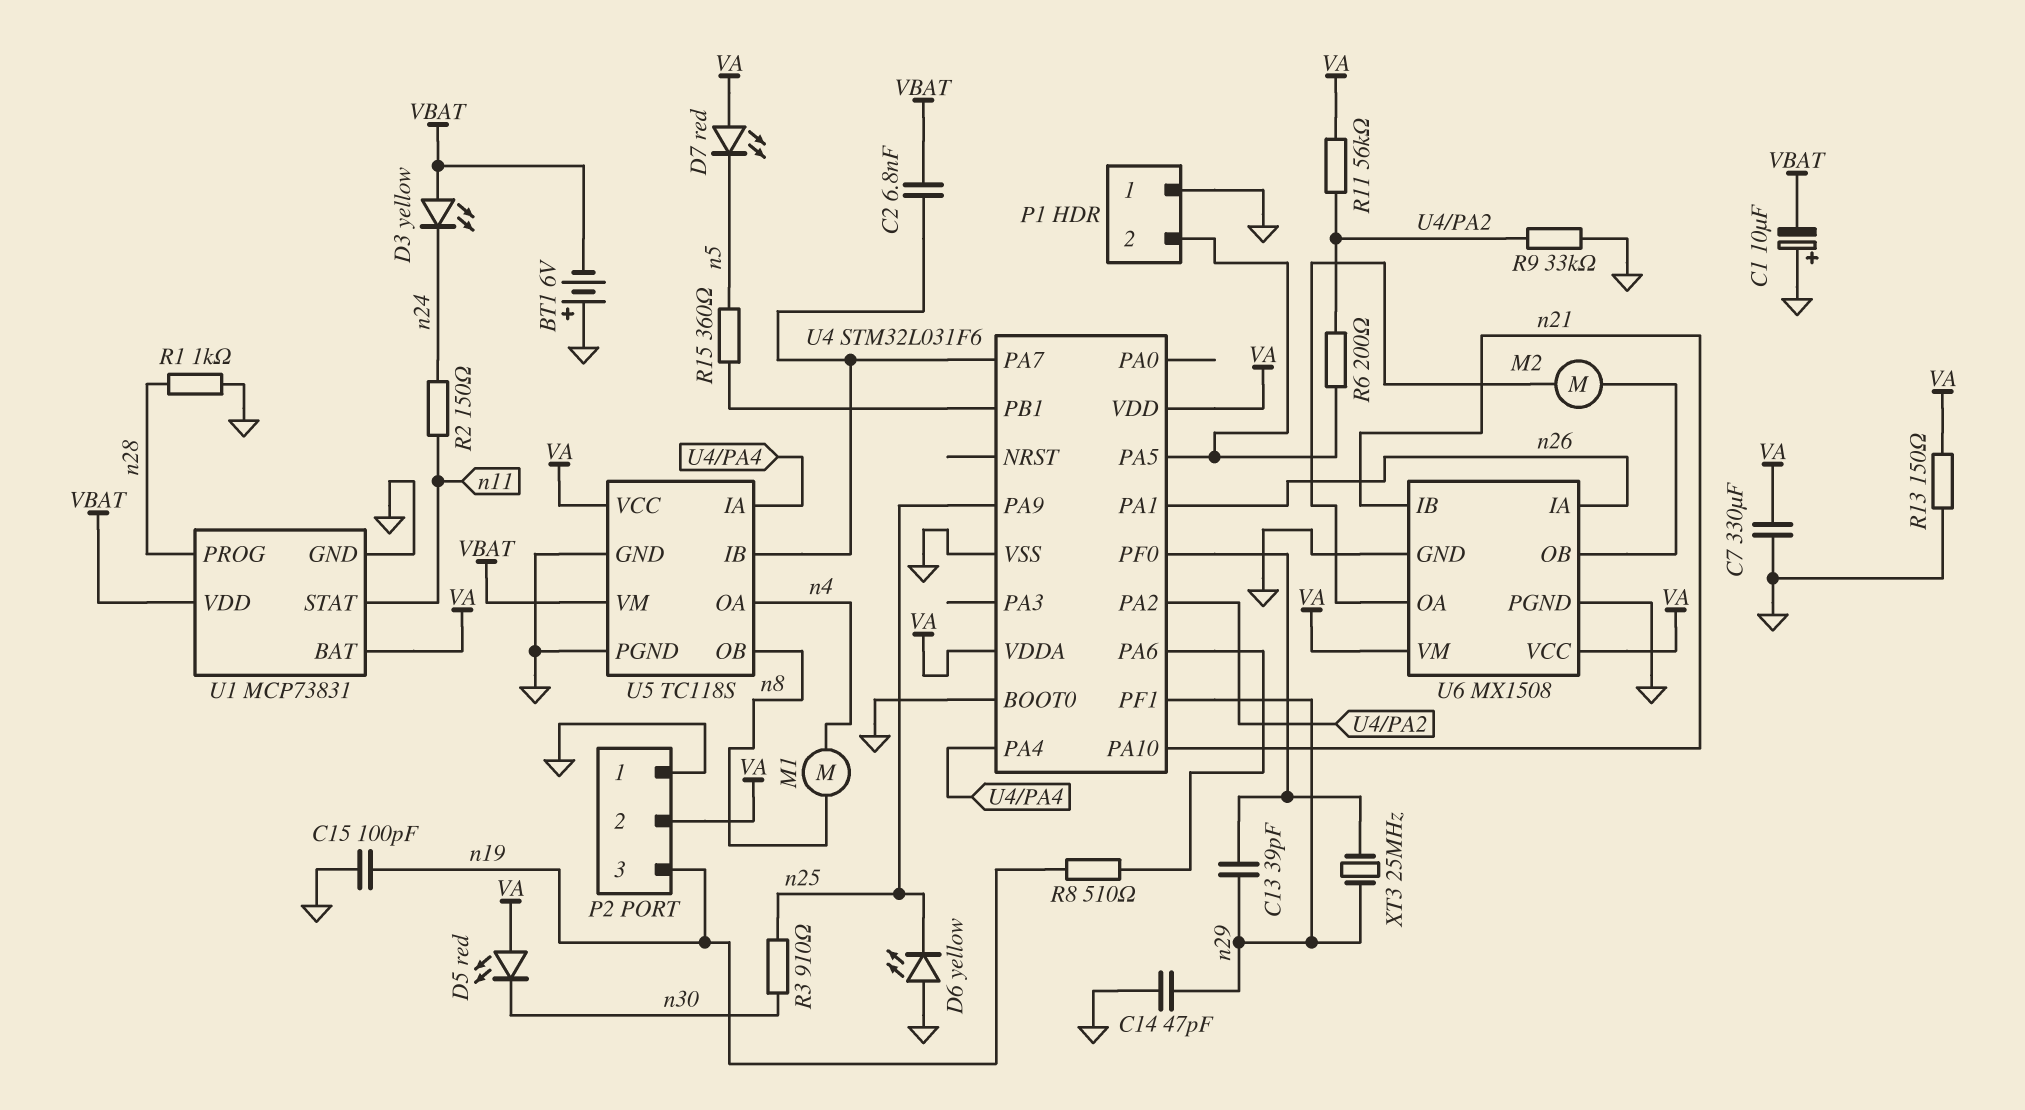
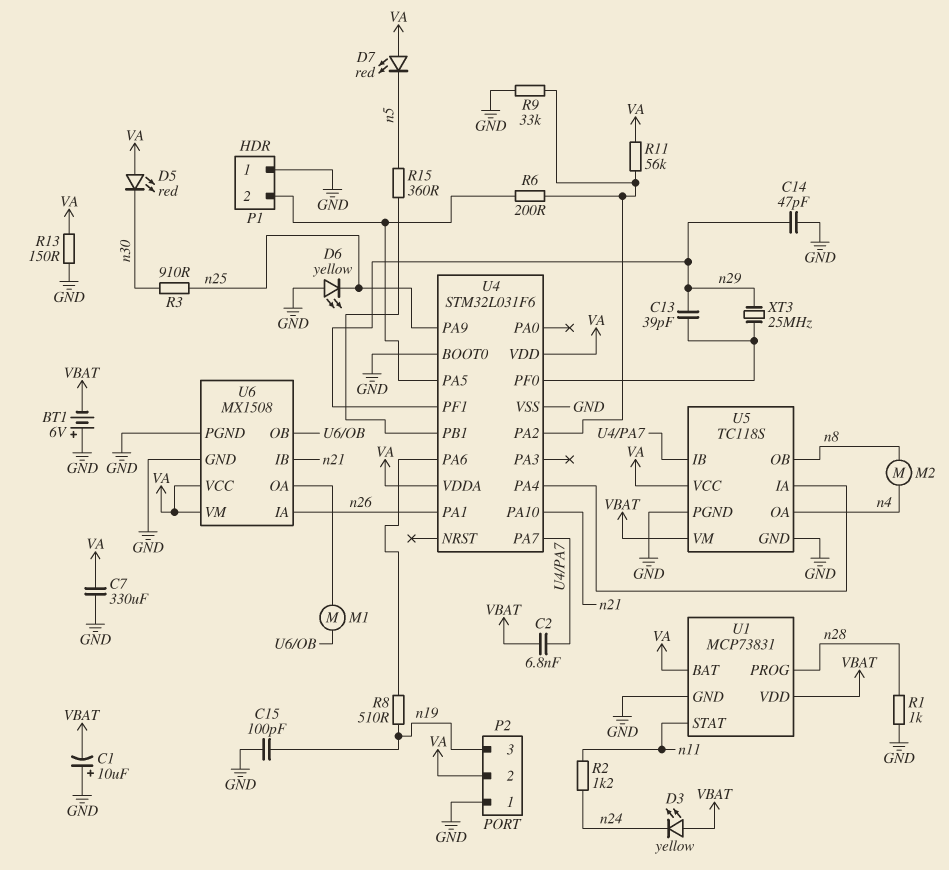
M1: motor (n4, n8) -> motor (U6/OA, U6/OB)
M2: motor (U6/OA, U6/OB) -> motor (n4, n8)
R2: 150 (n11, n24) -> 1.2k (n11, n24)

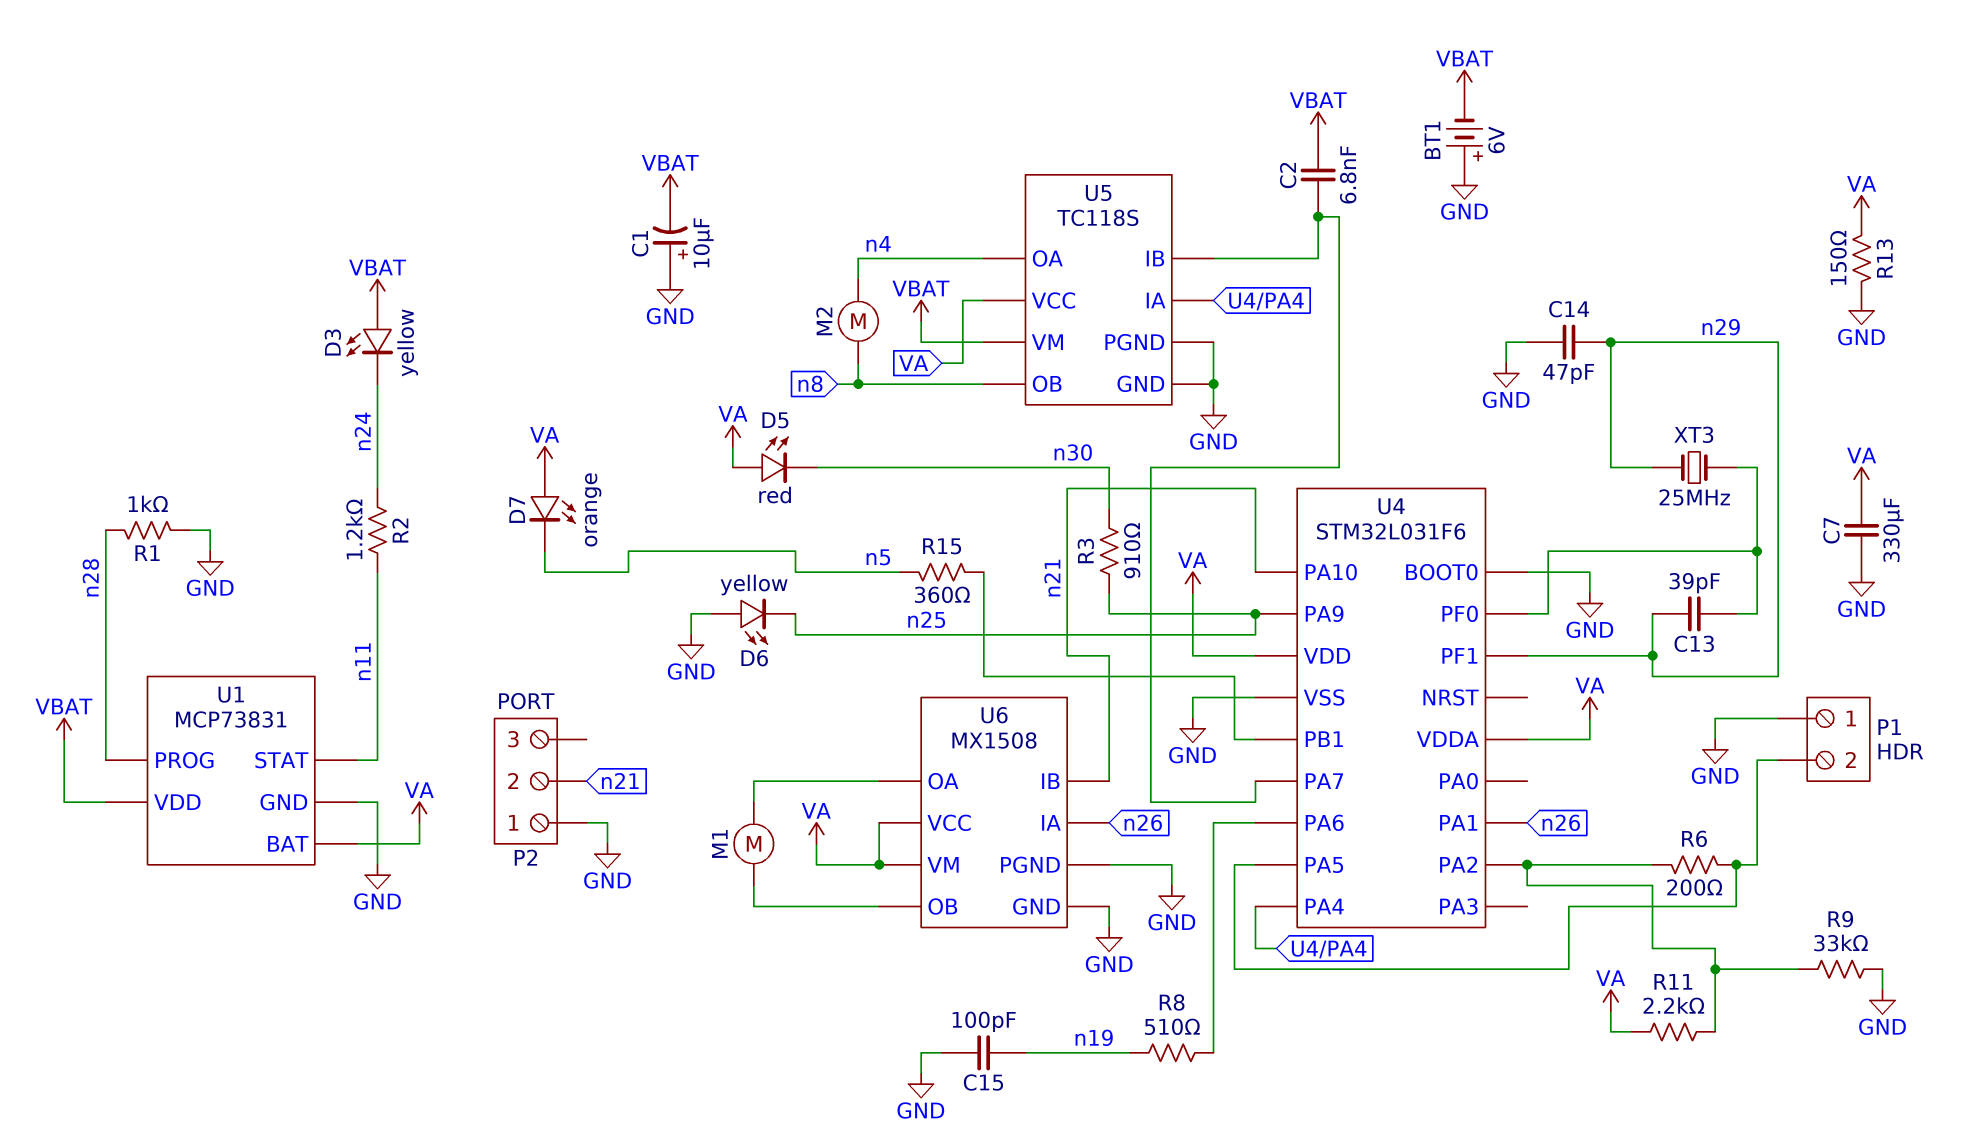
D7: LED red (A VA, K n5) -> LED orange (A VA, K n5)
P2 pin 2: VA -> n21
P2 pin 3: n19 -> none
R11: 56k (U4/PA2, VA) -> 2.2k (U4/PA2, VA)

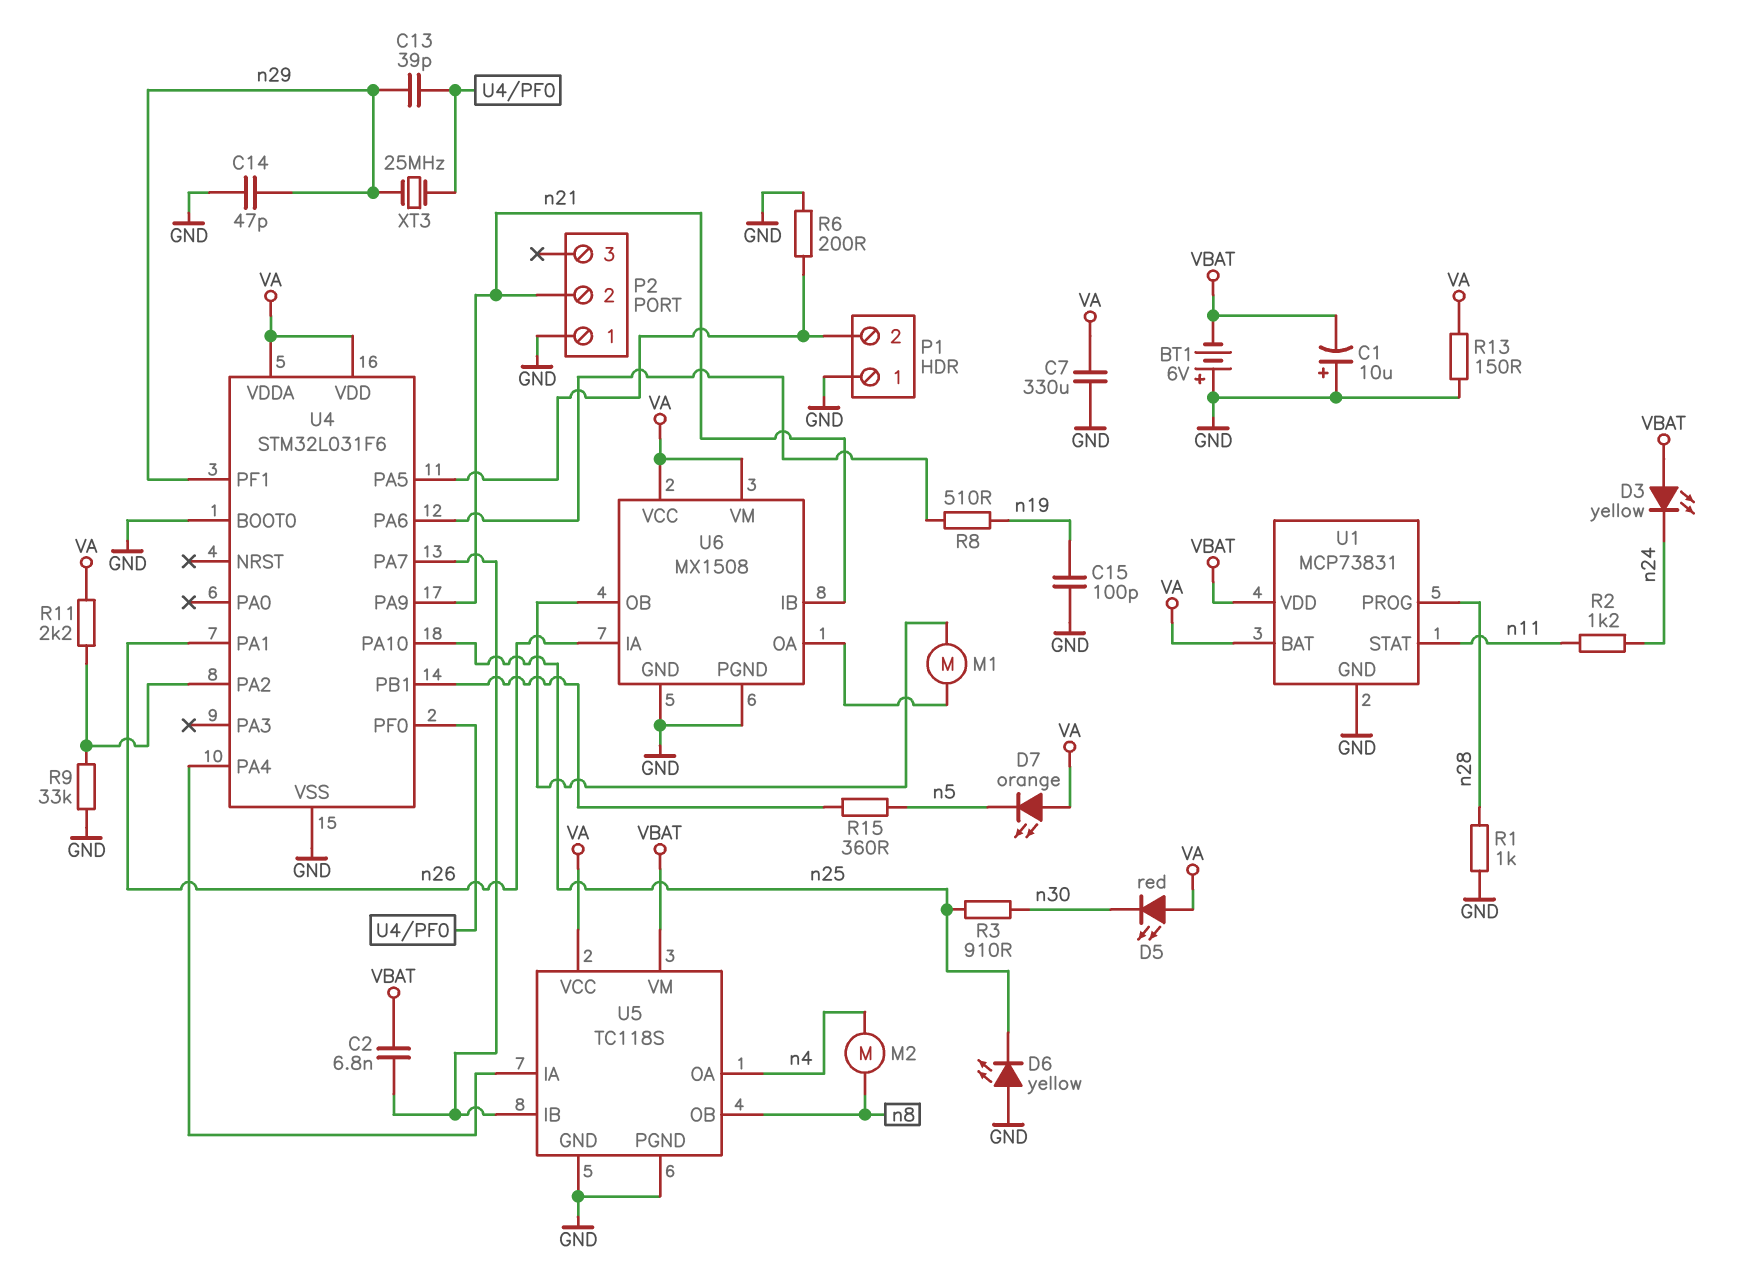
R6: 200 (P1/2, U4/PA2) -> 200 (GND, P1/2)
U4 pin PA9: n25 -> n21
U4 pin PA10: n21 -> n25

